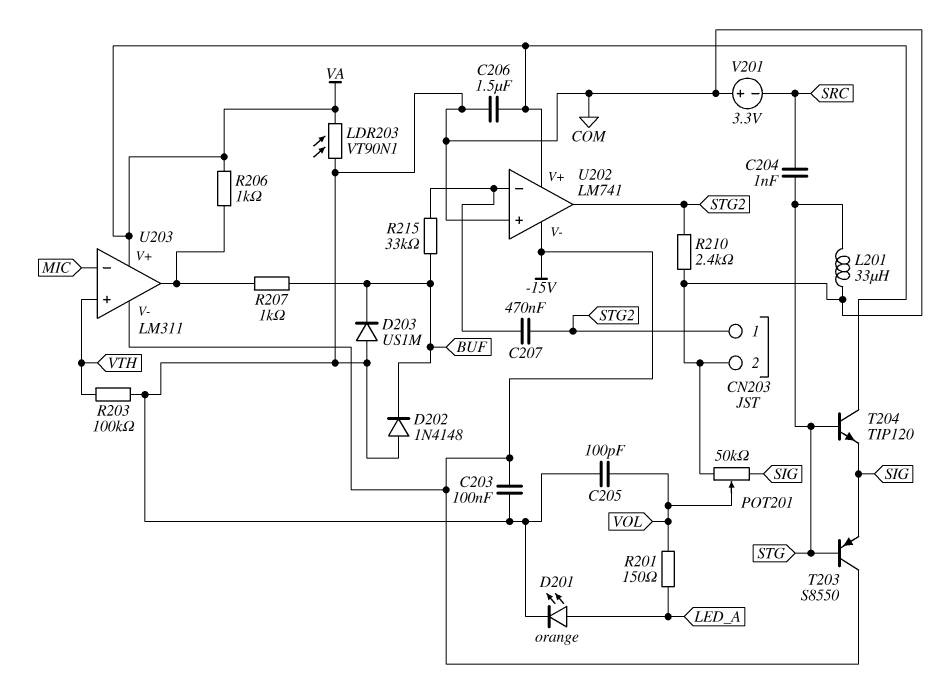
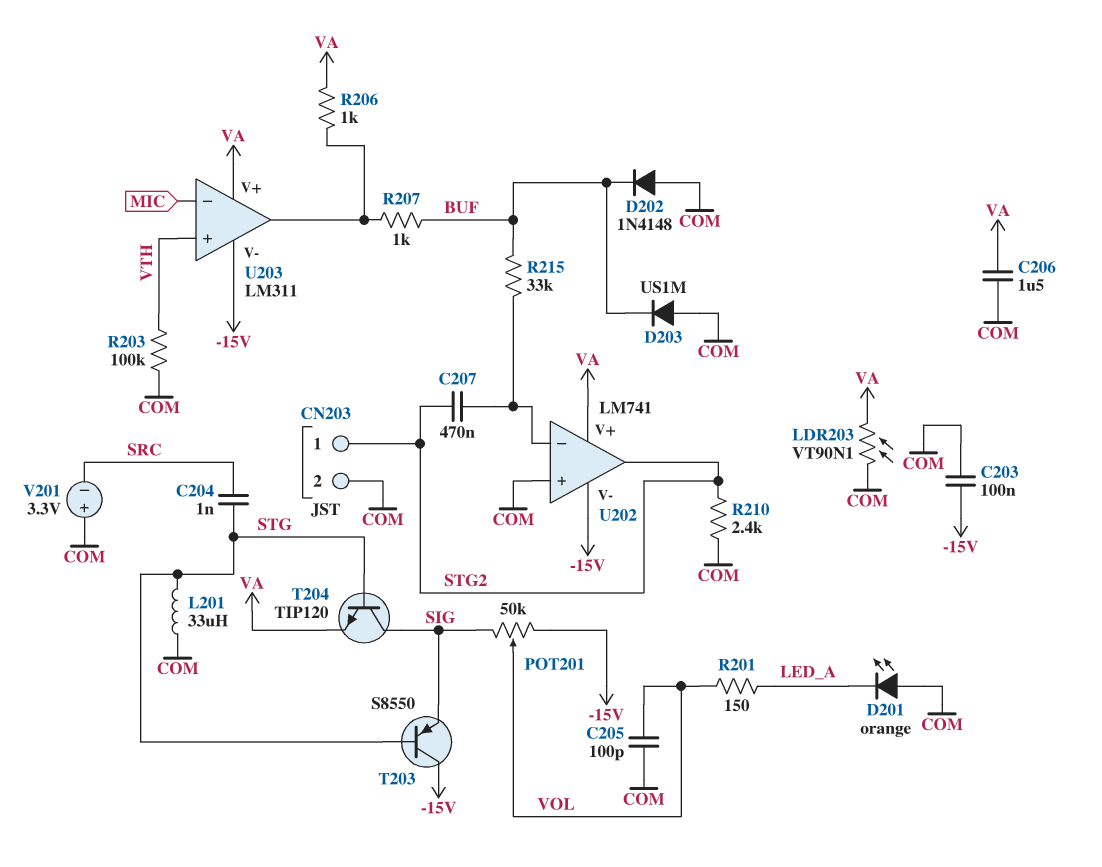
D201: LED orange (A LED_A, K COM) -> LED orange (A COM, K LED_A)
POT201: 50k (COM, SIG, wiper VOL) -> 50k (-15V, SIG, wiper VOL)
T204: NPN TIP120 (B STG, C VA, E SIG) -> NPN TIP120 (B STG, C SIG, E VA)

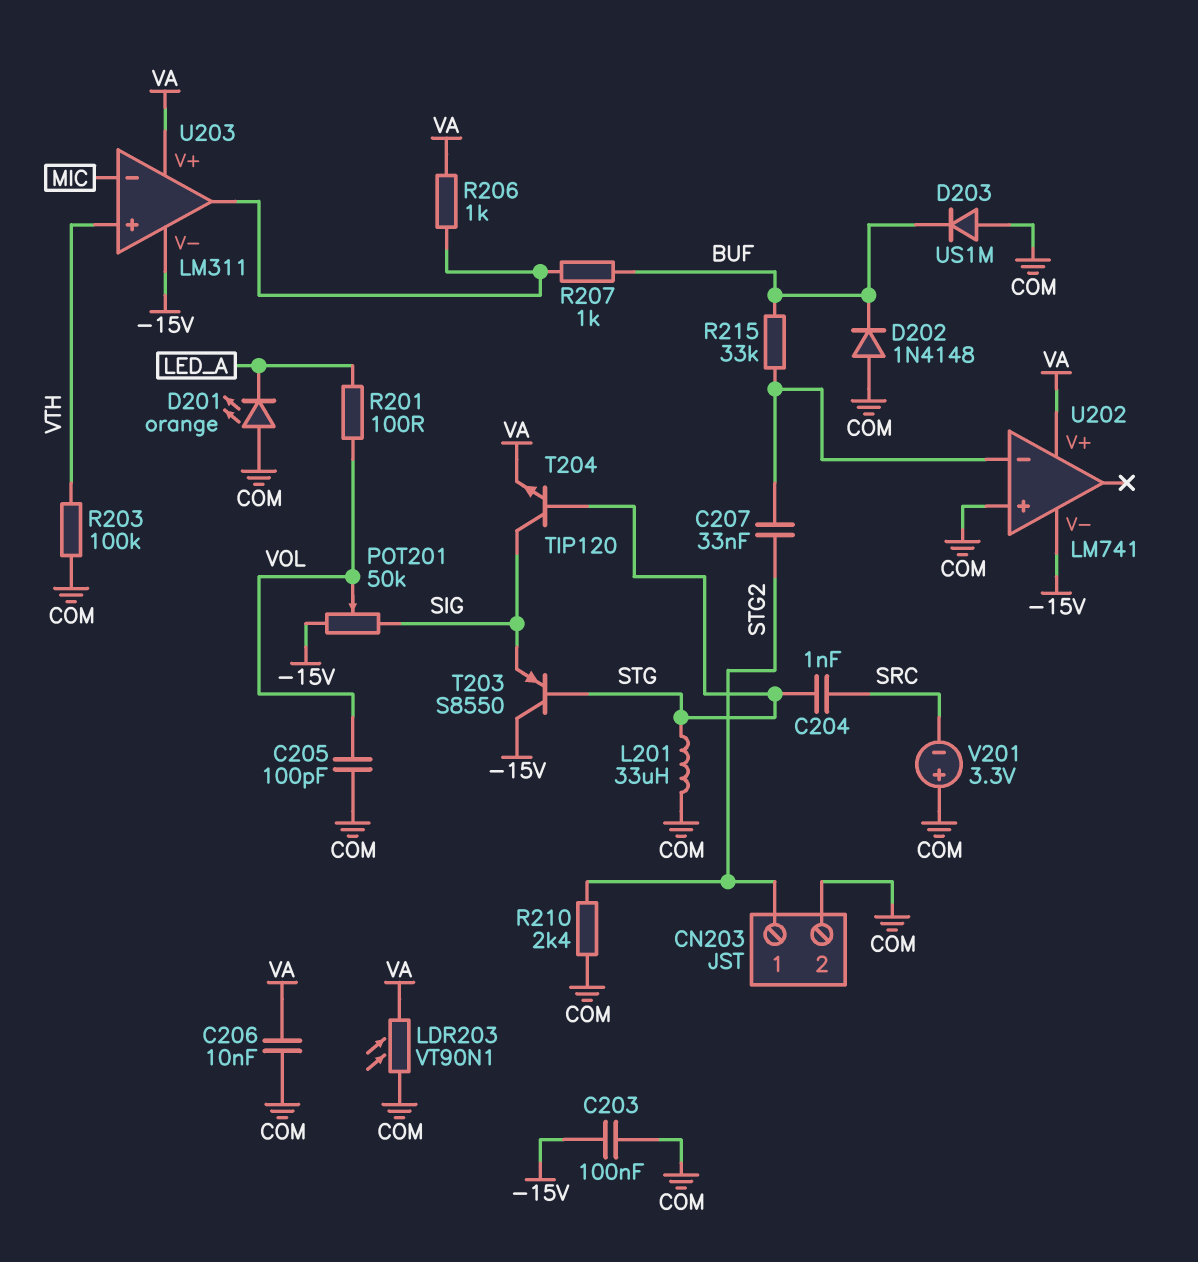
C206: 1.5uF (COM, VA) -> 10nF (COM, VA)
C207: 470nF (STG2, U202/in-) -> 33nF (STG2, U202/in-)
R201: 150 (LED_A, VOL) -> 100 (LED_A, VOL)
U202 pin out: STG2 -> none

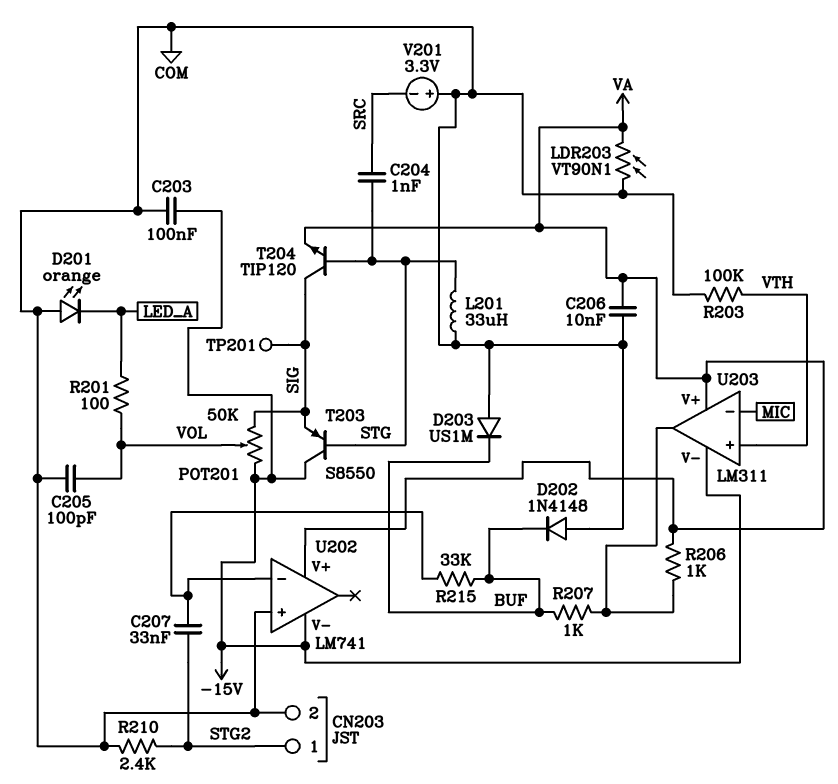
TP201: none -> test point (SIG)

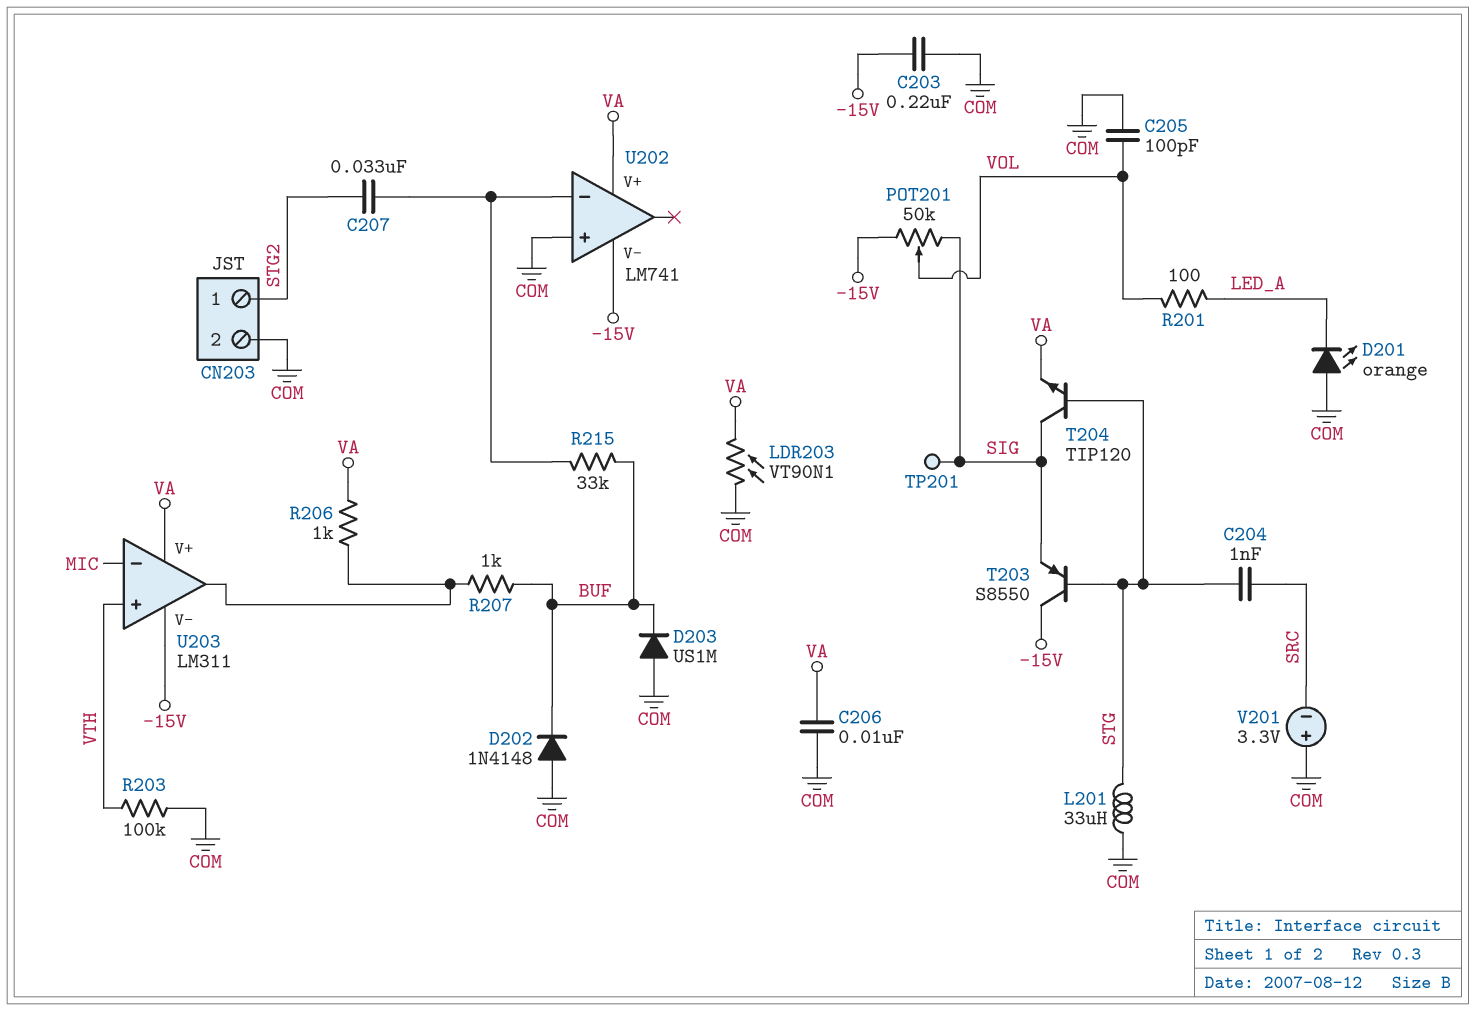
C203: 100nF (-15V, COM) -> 220nF (-15V, COM)
R210: 2.4k (COM, STG2) -> none

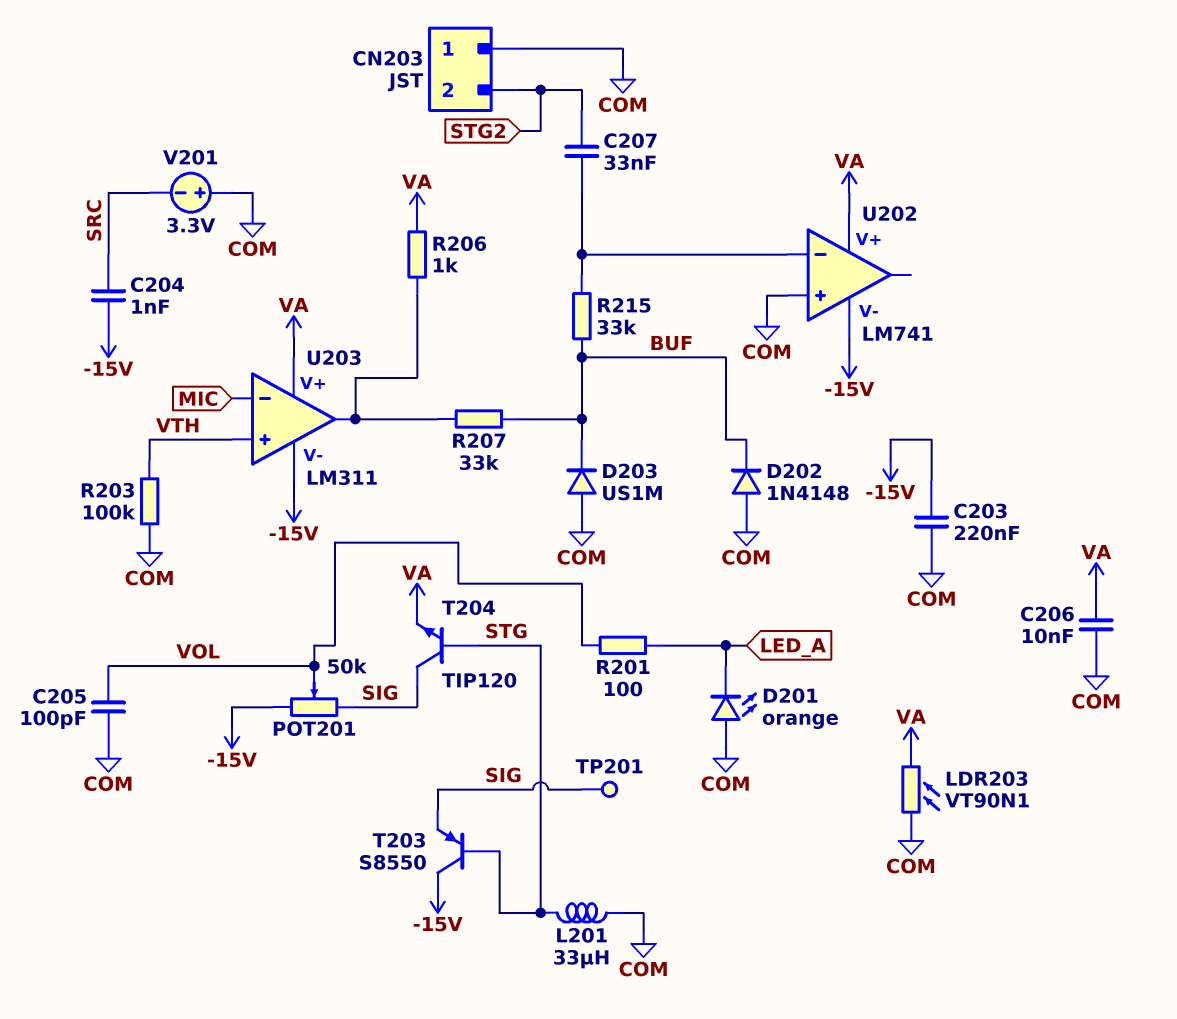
C204: 1nF (SRC, STG) -> 1nF (-15V, SRC)
CN203 pin 1: STG2 -> COM
CN203 pin 2: COM -> STG2
R207: 1k (BUF, U203/out) -> 33k (BUF, U203/out)

